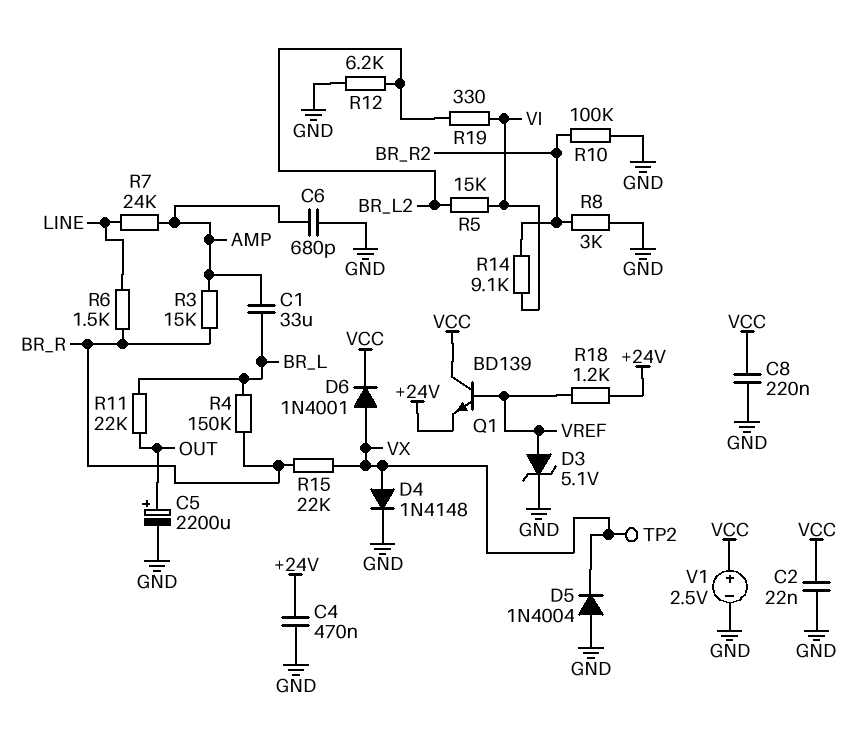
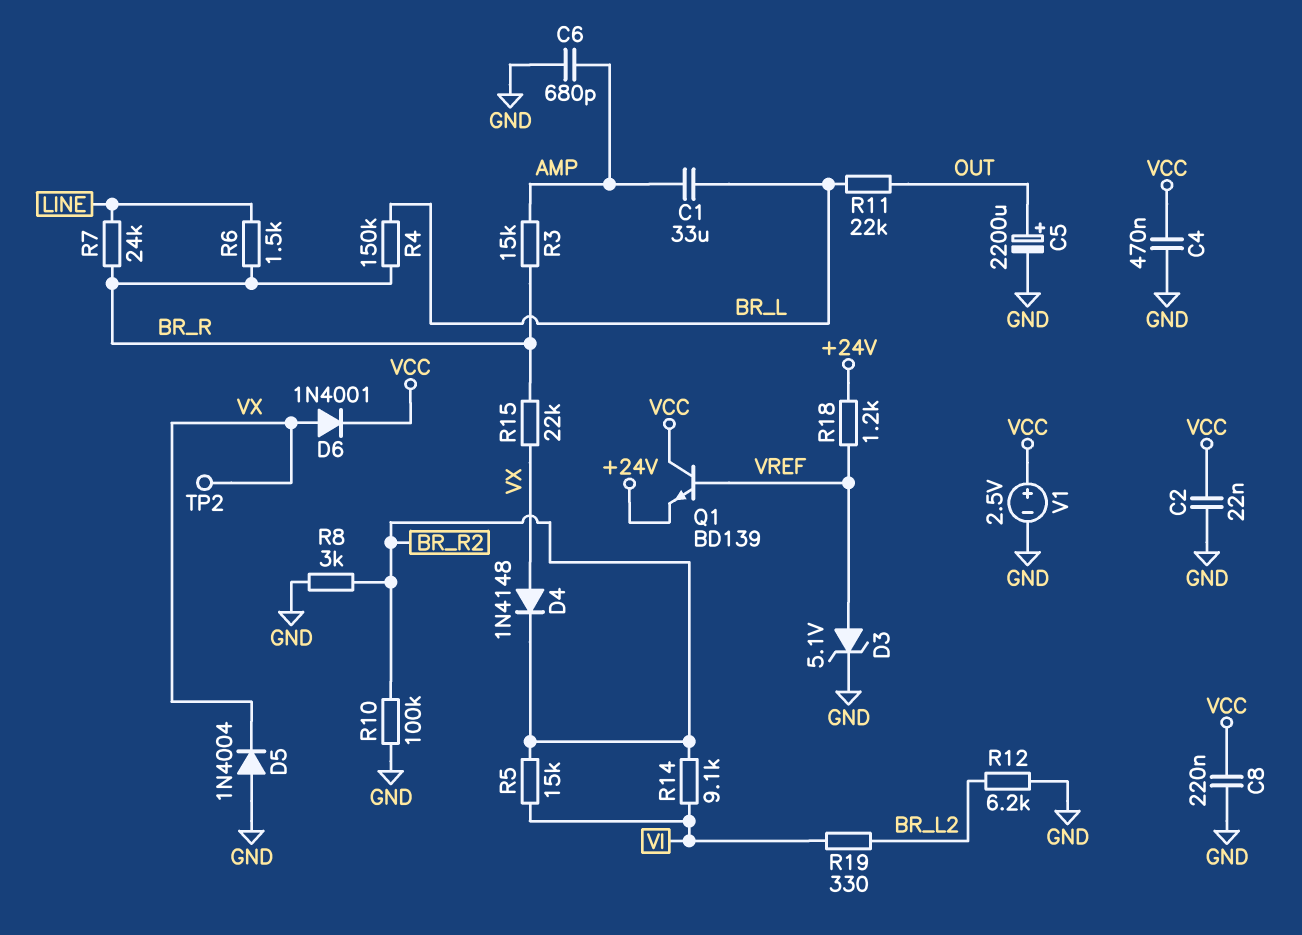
C4: 470nF (+24V, GND) -> 470nF (GND, VCC)
D4: diode 1N4148 (A VX, K GND) -> diode 1N4148 (A VX, K BR_R2)
R5: 15k (BR_L2, VI) -> 15k (BR_R2, VI)
R7: 24k (AMP, LINE) -> 24k (BR_R, LINE)

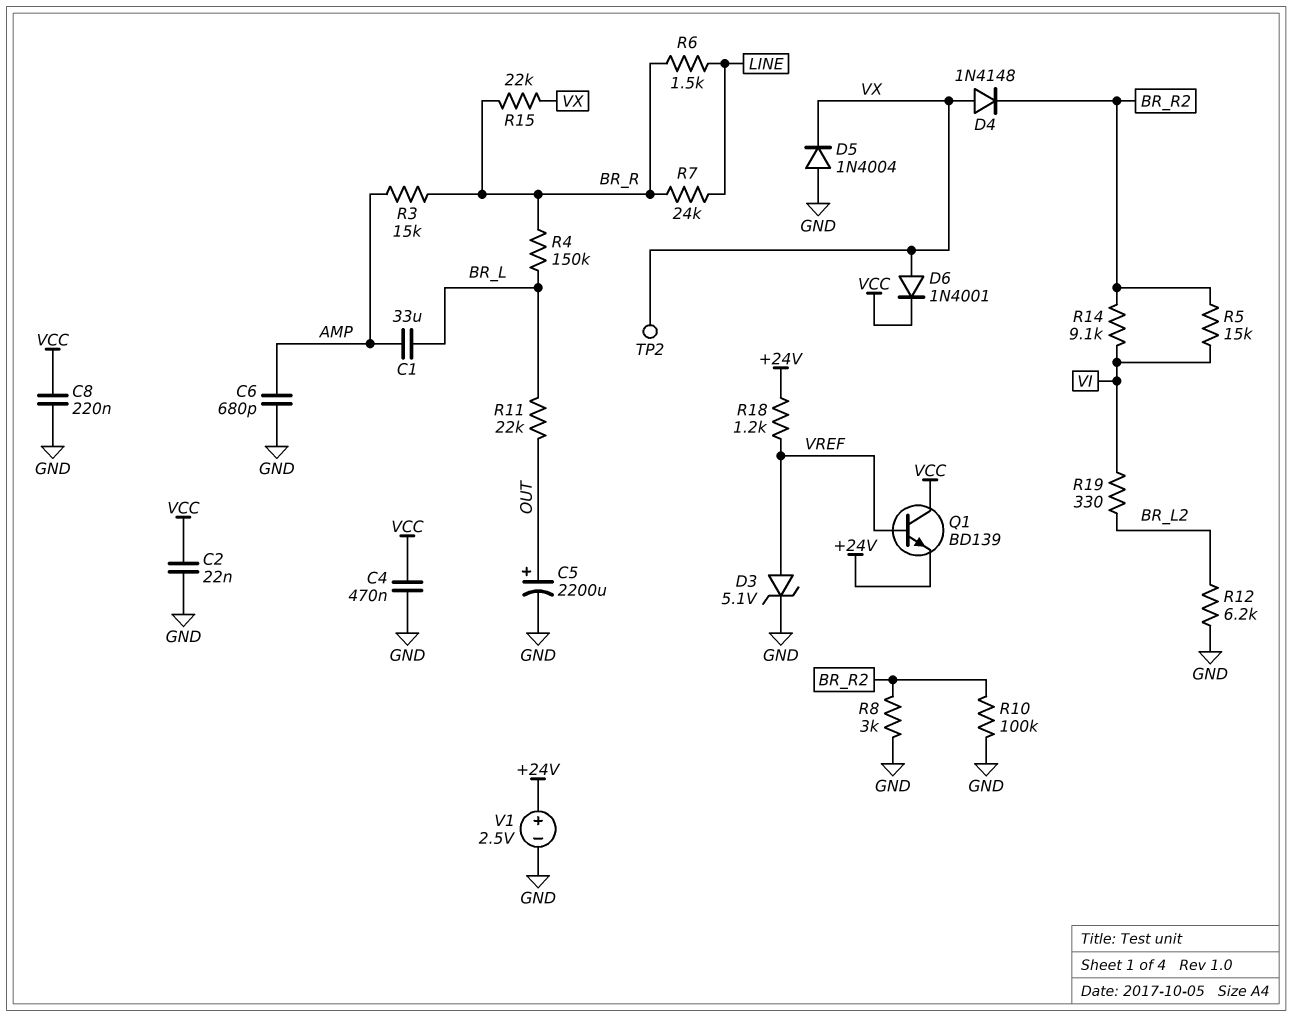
V1: 2.5V (plus VCC, minus GND) -> 2.5V (plus +24V, minus GND)

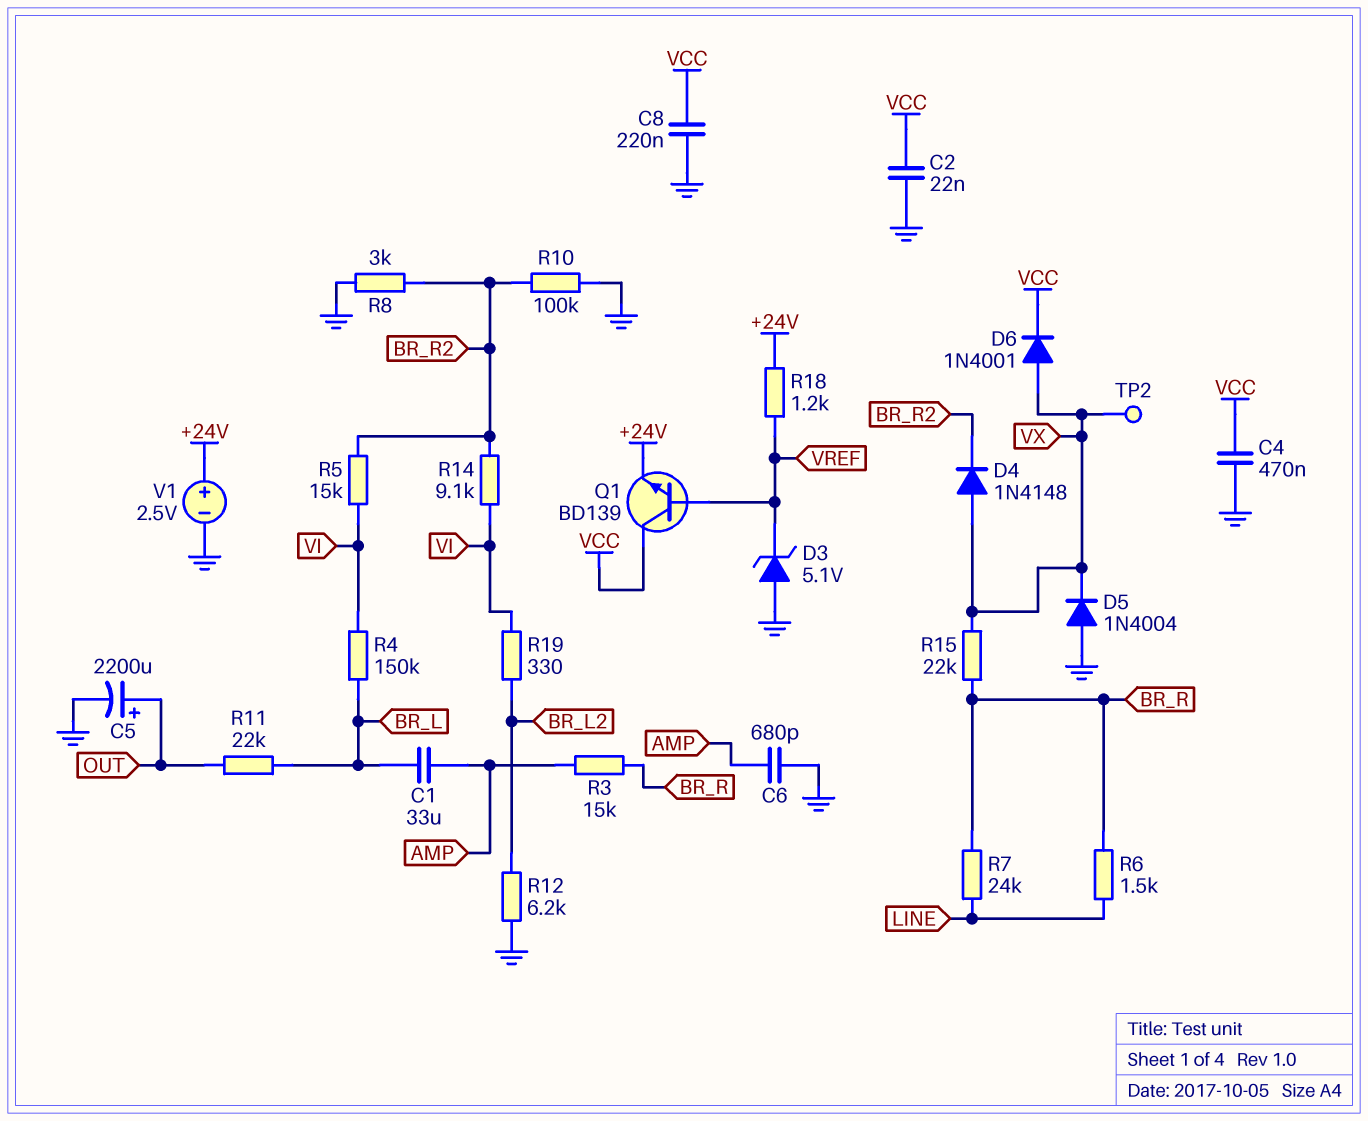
D3: zener 5.1V (A VREF, K GND) -> zener 5.1V (A GND, K VREF)
R4: 150k (BR_L, BR_R) -> 150k (BR_L, VI)

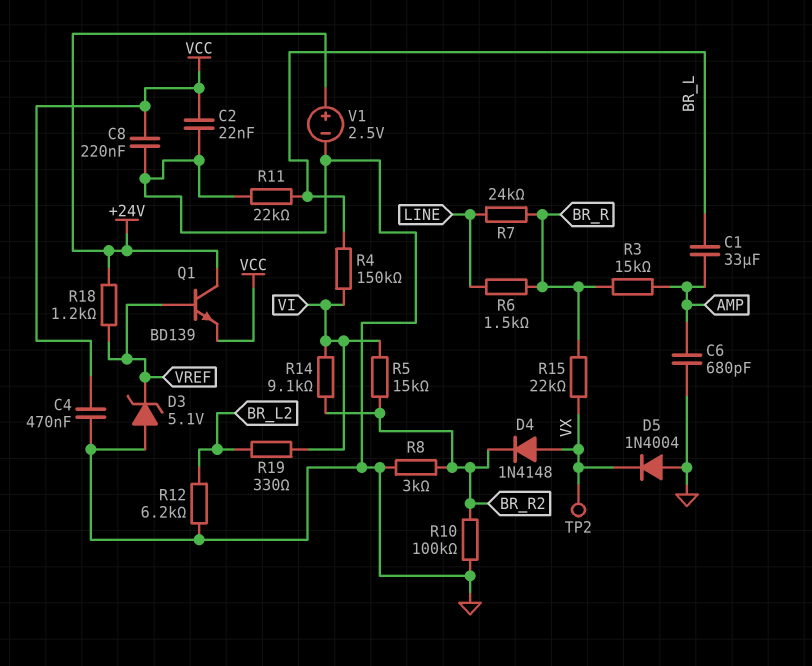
C5: 2200uF (plus OUT, minus GND) -> none
D6: diode 1N4001 (A VX, K VCC) -> none
Q1: NPN BD139 (B VREF, C VCC, E +24V) -> NPN BD139 (B VREF, C +24V, E VCC)
R11: 22k (BR_L, OUT) -> 22k (BR_L, GND)

